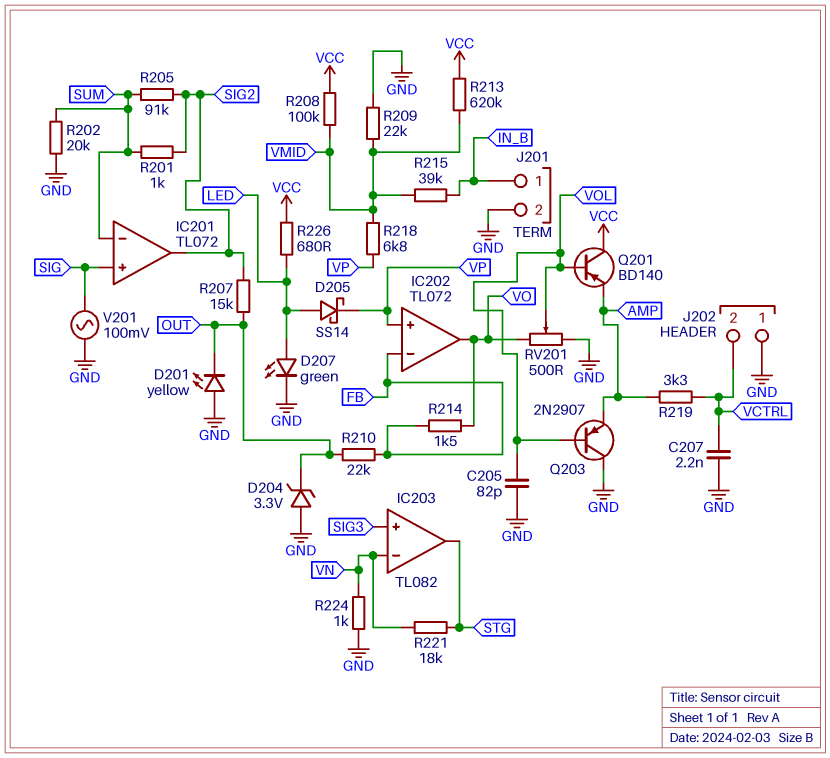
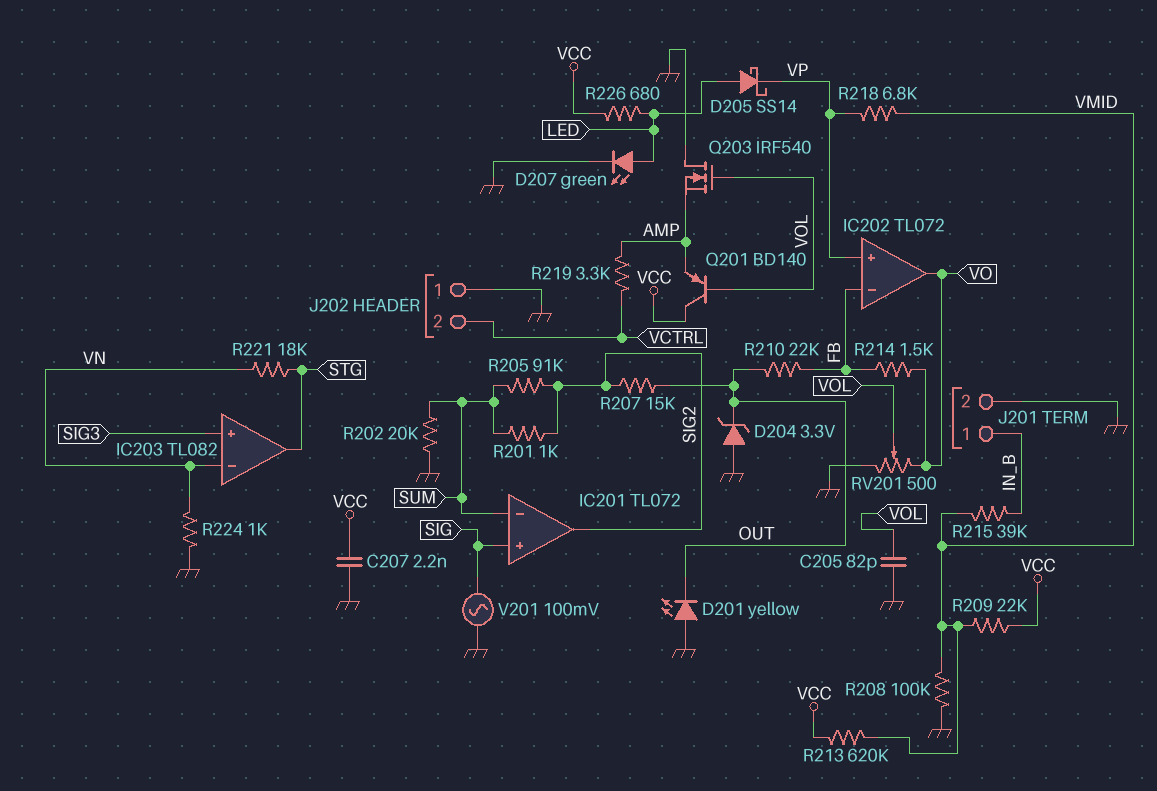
C207: 2.2nF (GND, VCTRL) -> 2.2nF (GND, VCC)
Q203: PNP 2N2907 (B VOL, C GND, E AMP) -> NMOS IRF540 (G VOL, D GND, S AMP)
R208: 100k (VCC, VMID) -> 100k (GND, VMID)
R209: 22k (GND, VMID) -> 22k (VCC, VMID)

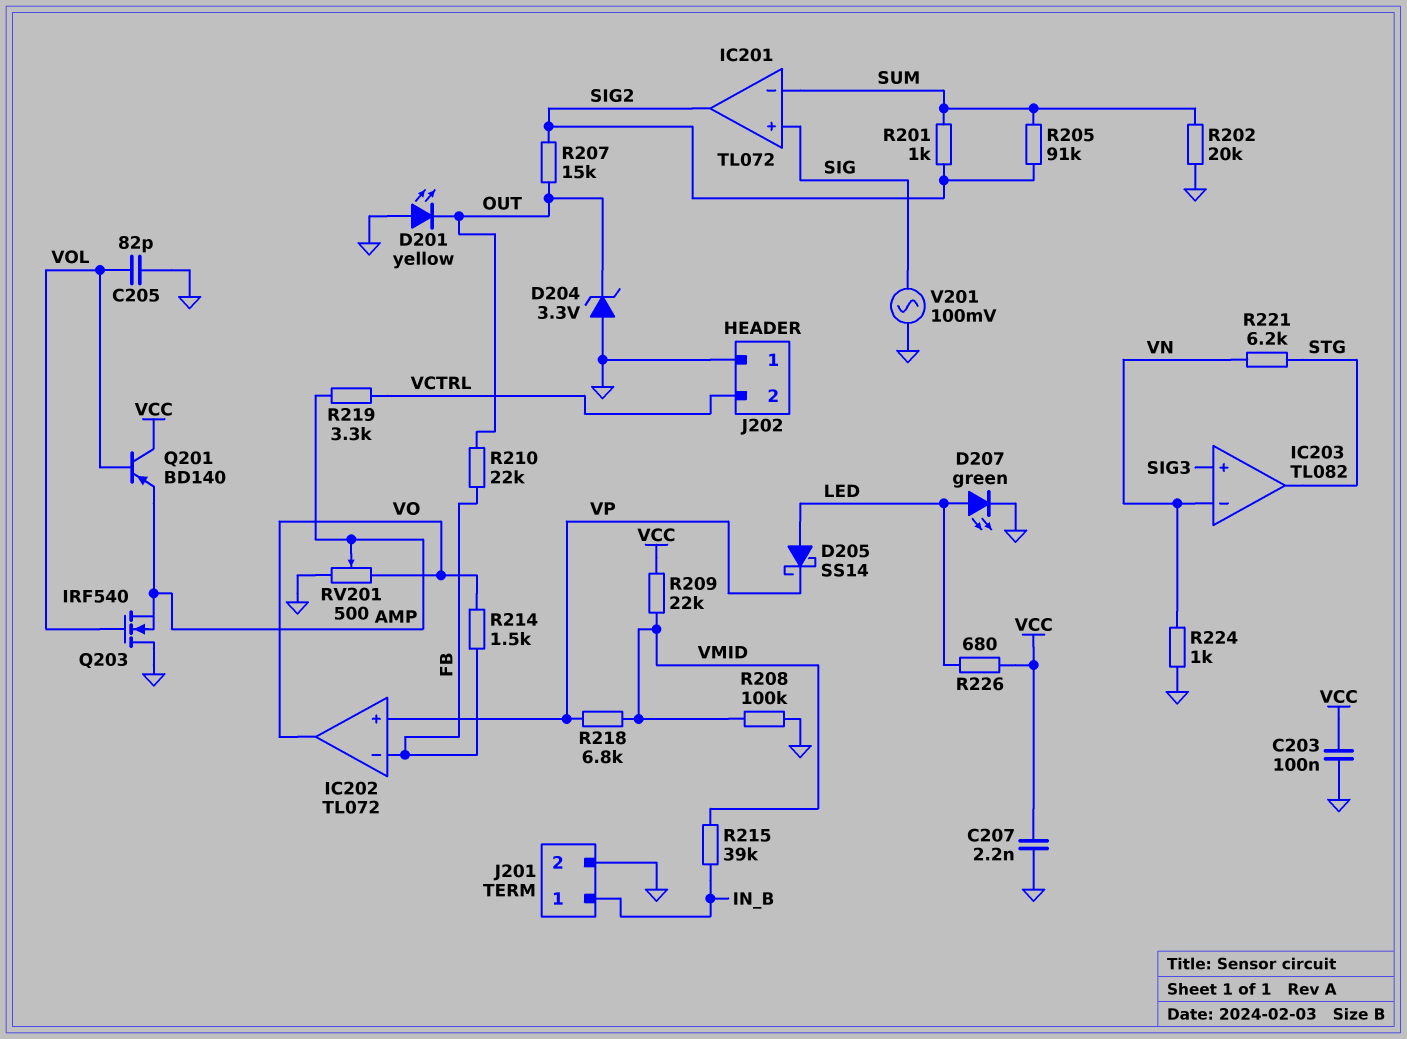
C203: none -> 100nF (GND, VCC)
R213: 620k (VCC, VMID) -> none
R221: 18k (STG, VN) -> 6.2k (STG, VN)
RV201: 500 (GND, VO, wiper VOL) -> 500 (GND, VO, wiper AMP)

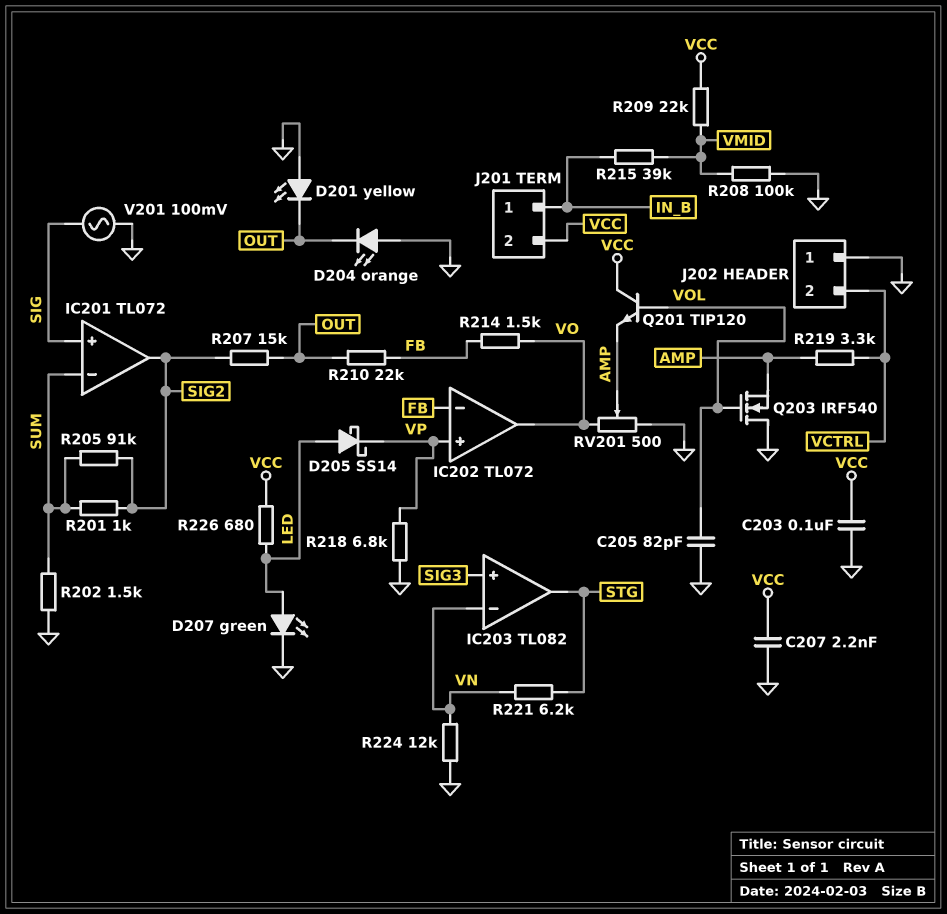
D204: zener 3.3V (A GND, K OUT) -> LED orange (A GND, K OUT)
J201 pin 2: GND -> VCC
Q201: PNP BD140 (B VOL, C VCC, E AMP) -> NPN TIP120 (B VOL, C VCC, E AMP)
R202: 20k (GND, SUM) -> 1.5k (GND, SUM)
R218: 6.8k (VMID, VP) -> 6.8k (GND, VP)
R224: 1k (GND, VN) -> 12k (GND, VN)

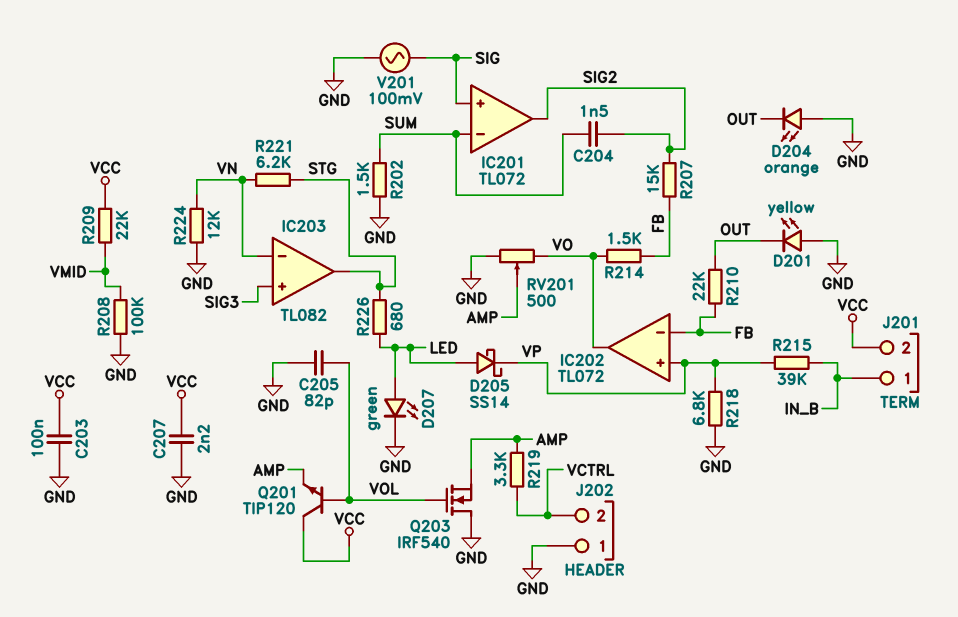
C204: none -> 1.5nF (SIG2, SUM)
R201: 1k (SIG2, SUM) -> none
R205: 91k (SIG2, SUM) -> none
R207: 15k (OUT, SIG2) -> 15k (FB, SIG2)
R215: 39k (IN_B, VMID) -> 39k (IN_B, VP)
R226: 680 (LED, VCC) -> 680 (LED, STG)

